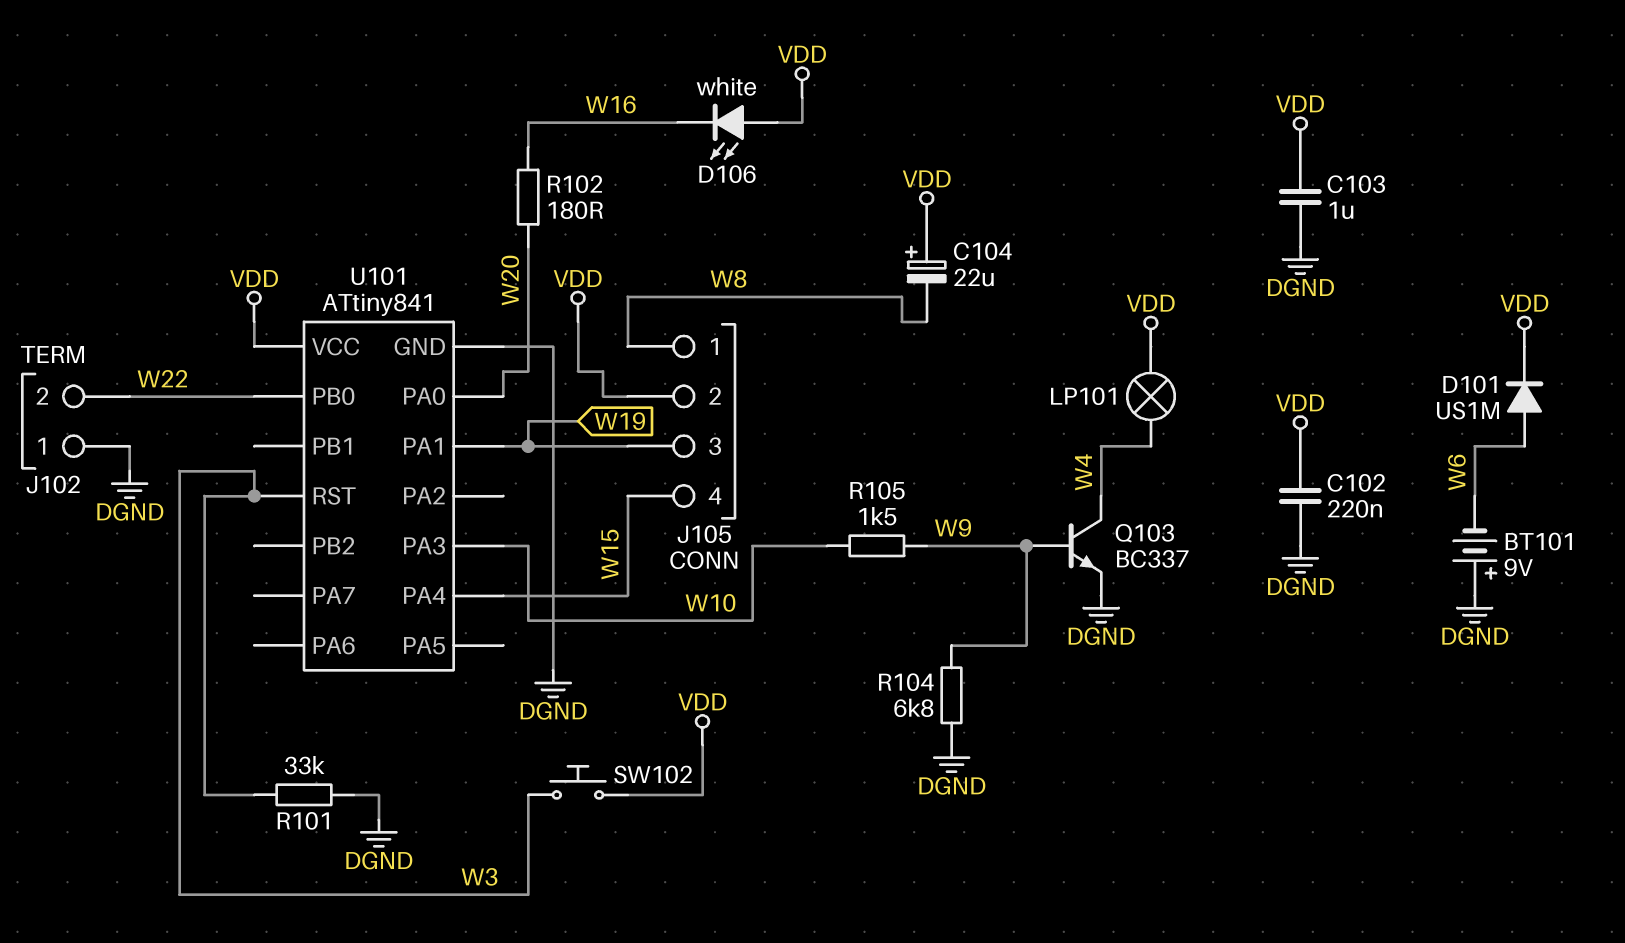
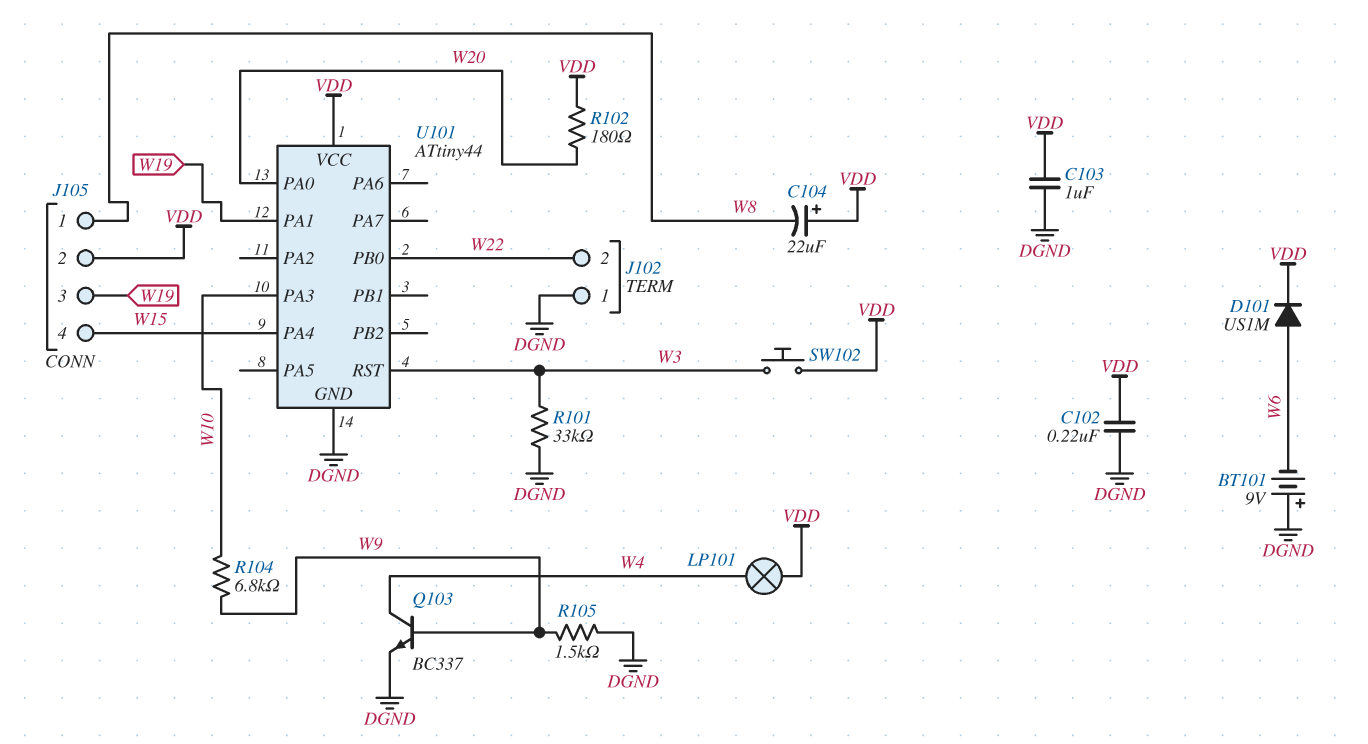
D106: LED white (A VDD, K W16) -> none
R102: 180 (W16, W20) -> 180 (VDD, W20)
R104: 6.8k (DGND, W9) -> 6.8k (W9, W10)
R105: 1.5k (W9, W10) -> 1.5k (DGND, W9)
U101: ATtiny841 -> ATtiny44

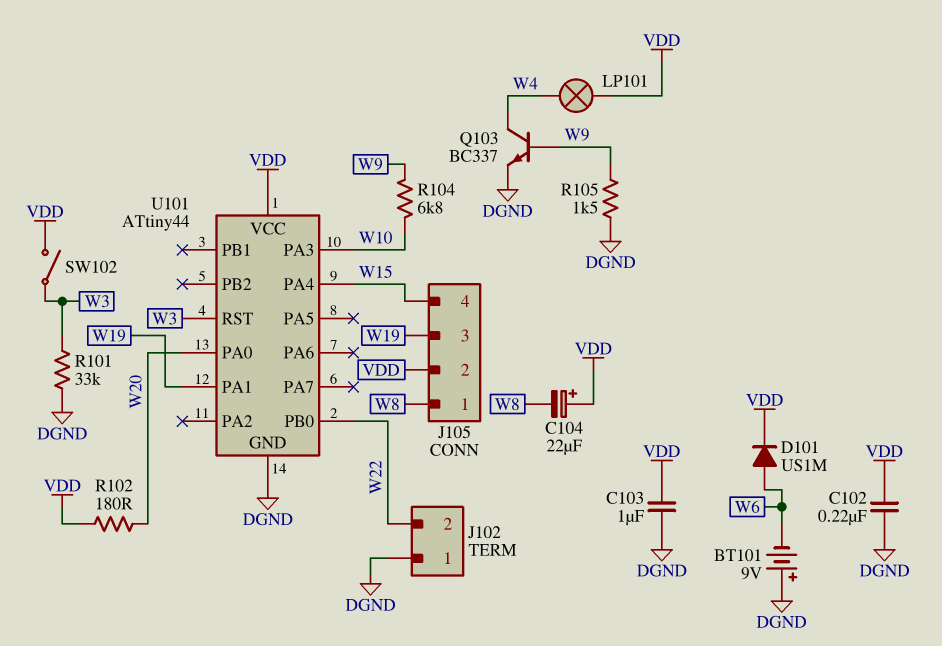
SW102: button (VDD, W3) -> switch (VDD, W3)

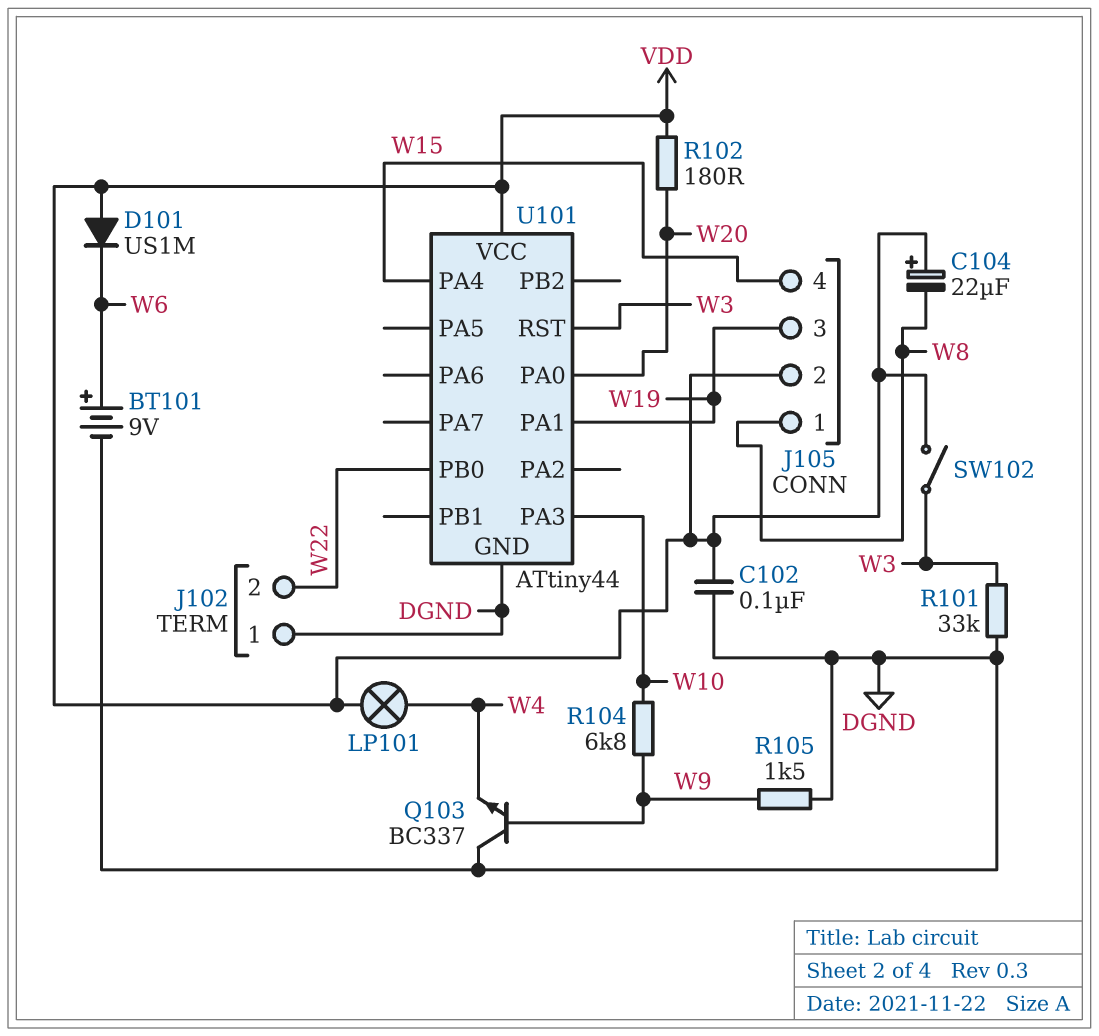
BT101: 9V (plus DGND, minus W6) -> 9V (plus W6, minus DGND)
C102: 220nF (DGND, VDD) -> 100nF (DGND, VDD)
C103: 1uF (DGND, VDD) -> none
D101: diode US1M (A W6, K VDD) -> diode US1M (A VDD, K W6)
Q103: NPN BC337 (B W9, C W4, E DGND) -> NPN BC337 (B W9, C DGND, E W4)

